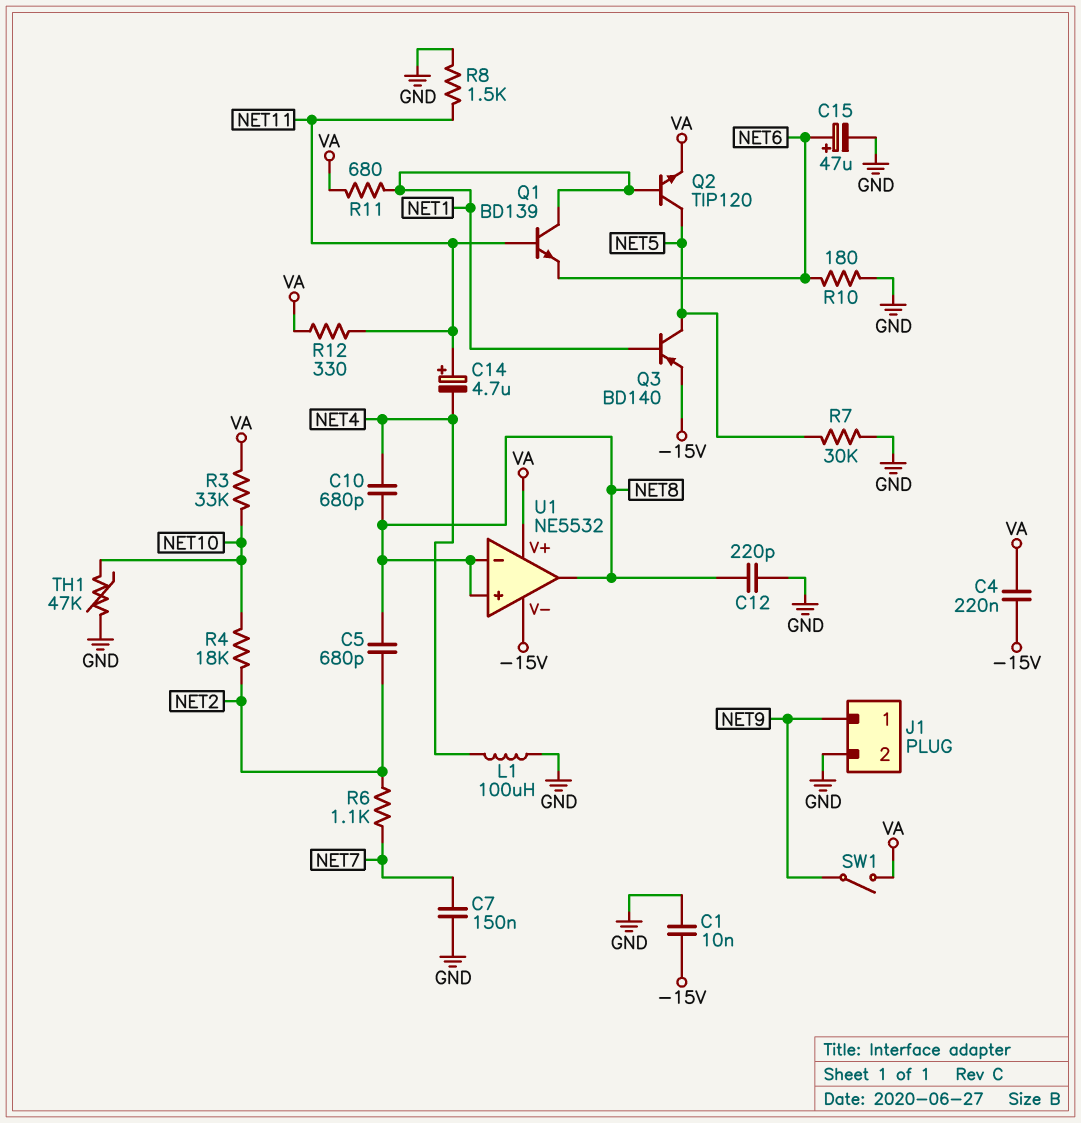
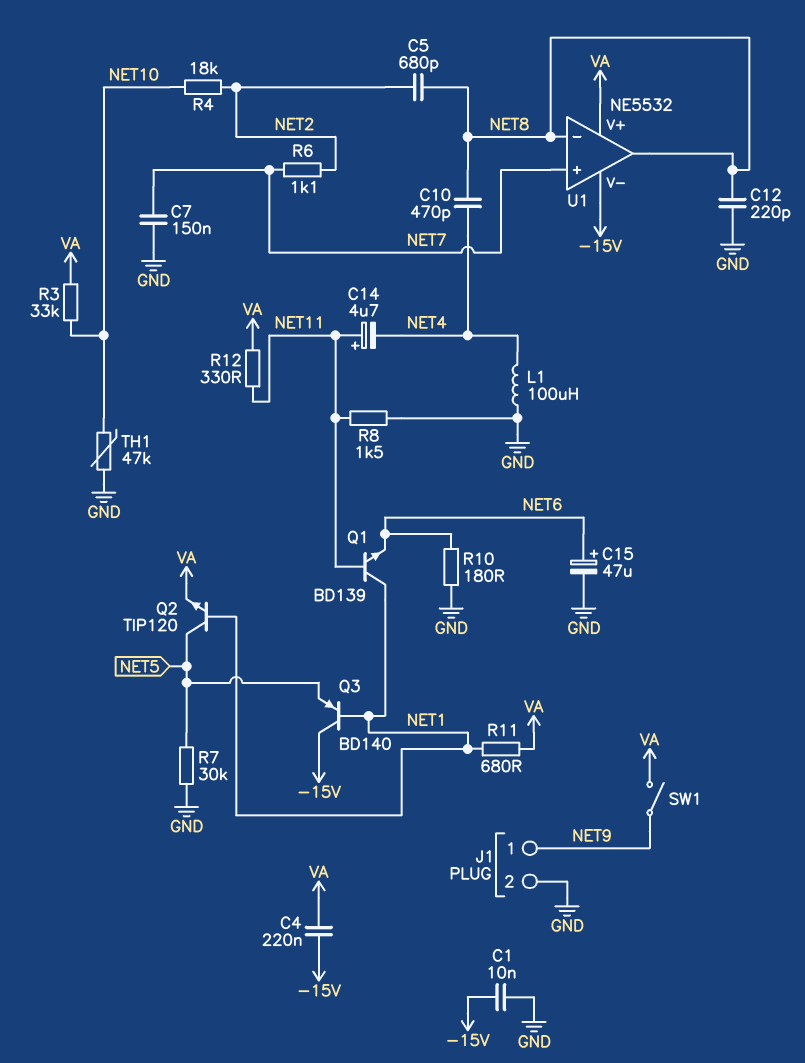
C10: 680pF (NET4, NET8) -> 470pF (NET4, NET8)
Q3: PNP BD140 (B NET1, C NET5, E -15V) -> PNP BD140 (B NET1, C -15V, E NET5)
U1 pin in+: NET8 -> NET7

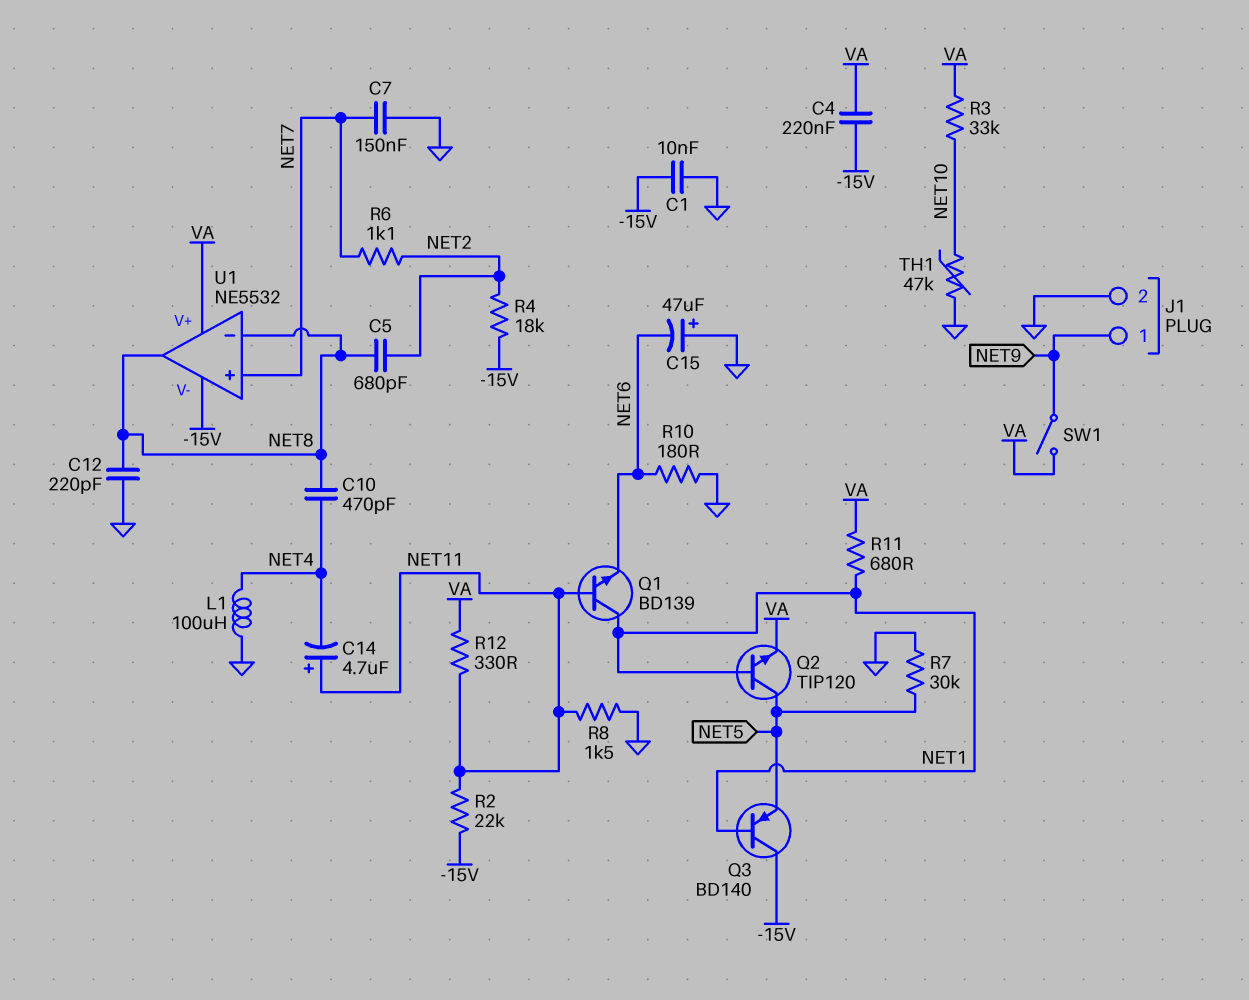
C15: 47uF (plus NET6, minus GND) -> 47uF (plus GND, minus NET6)
R2: none -> 22k (-15V, NET11)
R4: 18k (NET2, NET10) -> 18k (-15V, NET2)

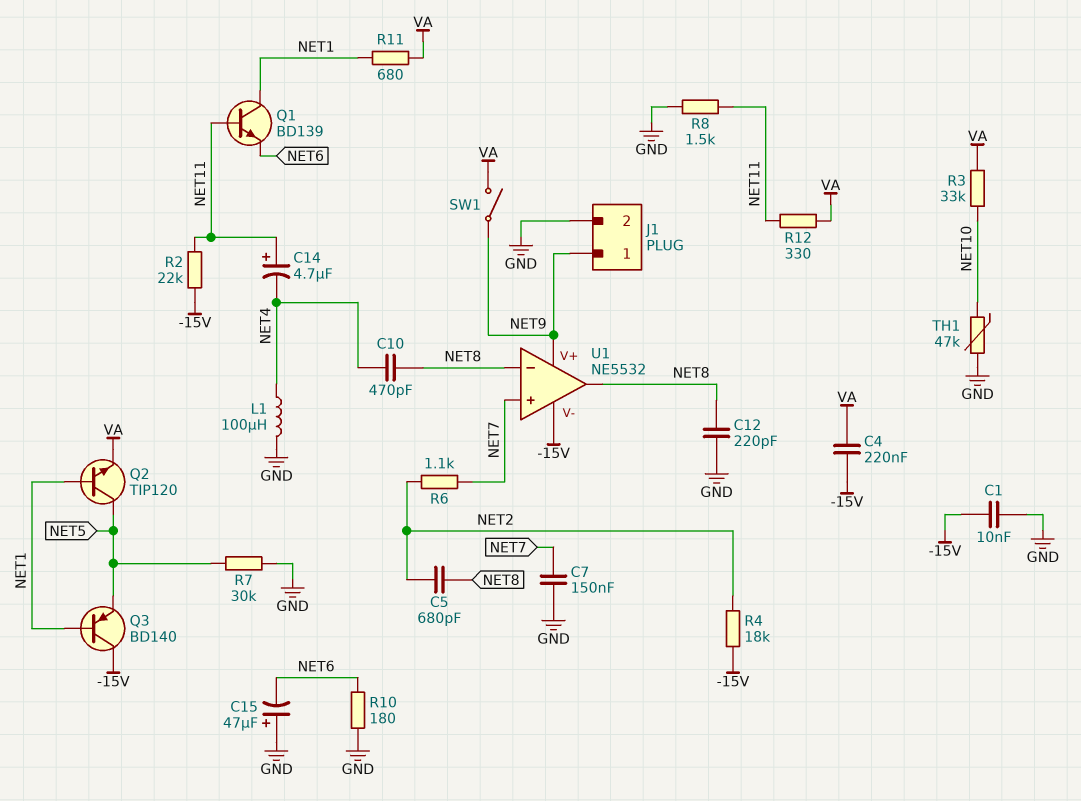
U1 pin V+: VA -> NET9

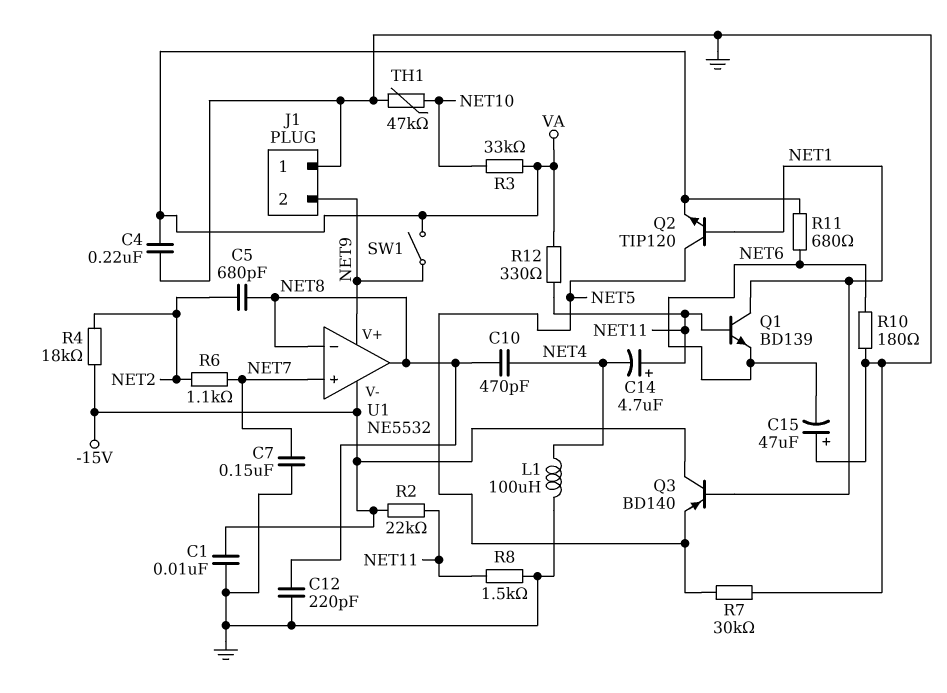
C4: 220nF (-15V, VA) -> 220nF (GND, VA)
J1 pin 1: NET9 -> GND
J1 pin 2: GND -> NET9
R11: 680 (NET1, VA) -> 680 (NET6, VA)

